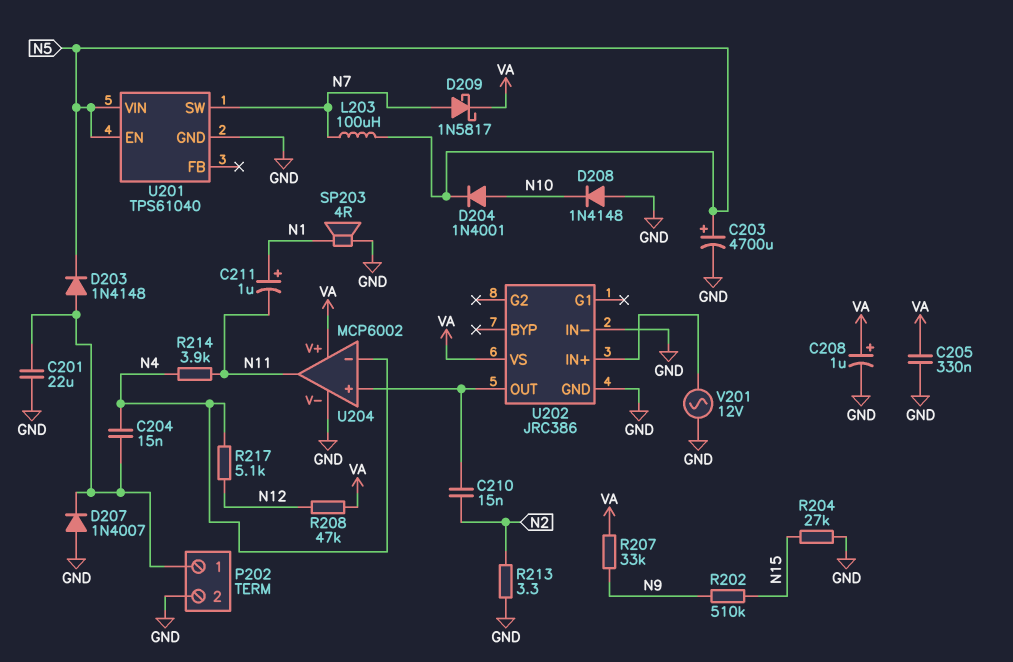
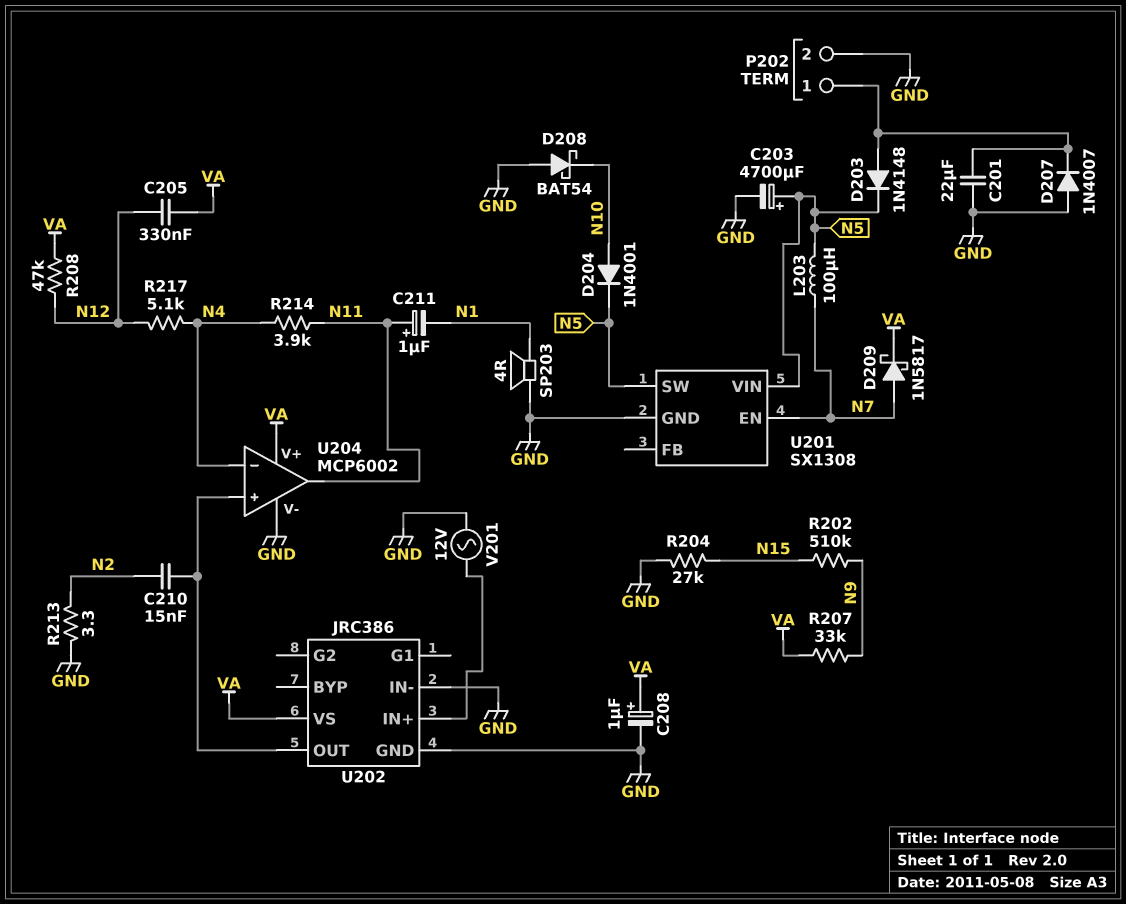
C204: 15nF (N4, P202/1) -> none
C205: 330nF (GND, VA) -> 330nF (N12, VA)
C211: 1uF (plus N1, minus N11) -> 1uF (plus N11, minus N1)
D208: diode 1N4148 (A GND, K N10) -> schottky BAT54 (A GND, K N10)
U201: TPS61040 -> SX1308
U201 pin EN: N5 -> N7
U201 pin SW: N7 -> N5

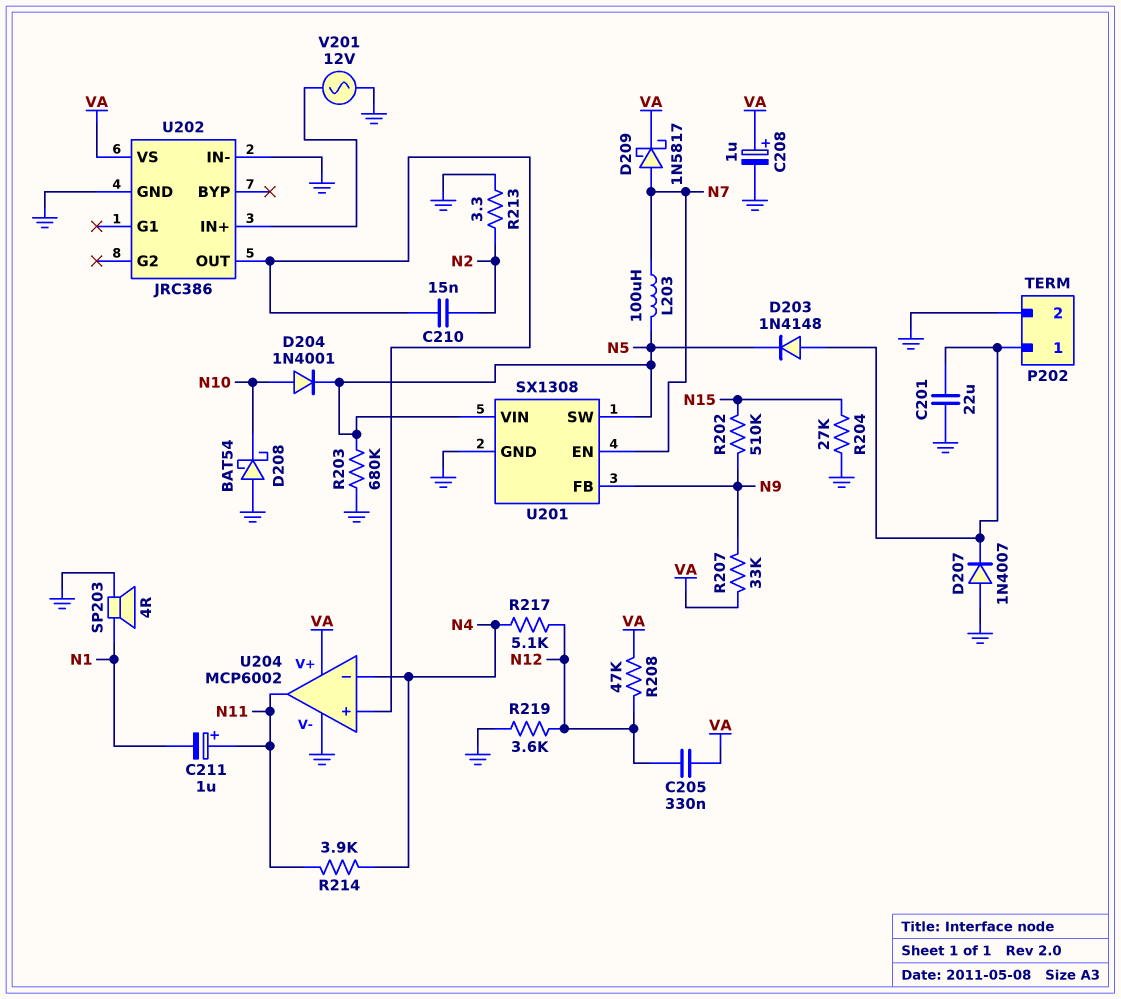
C203: 4700uF (plus N5, minus GND) -> none
R203: none -> 680k (GND, N5)
R219: none -> 3.6k (GND, N12)
U201 pin FB: none -> N9

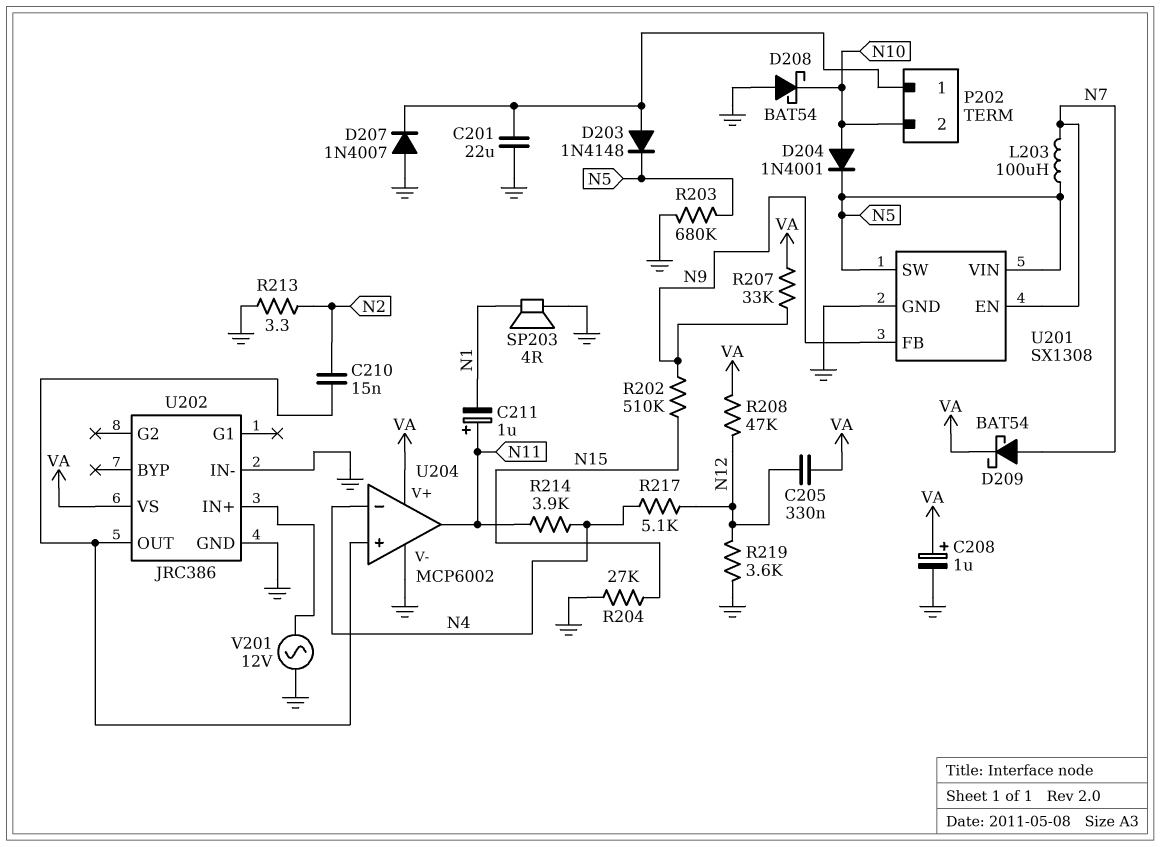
D209: schottky 1N5817 (A N7, K VA) -> schottky BAT54 (A N7, K VA)
P202 pin 2: GND -> N10

